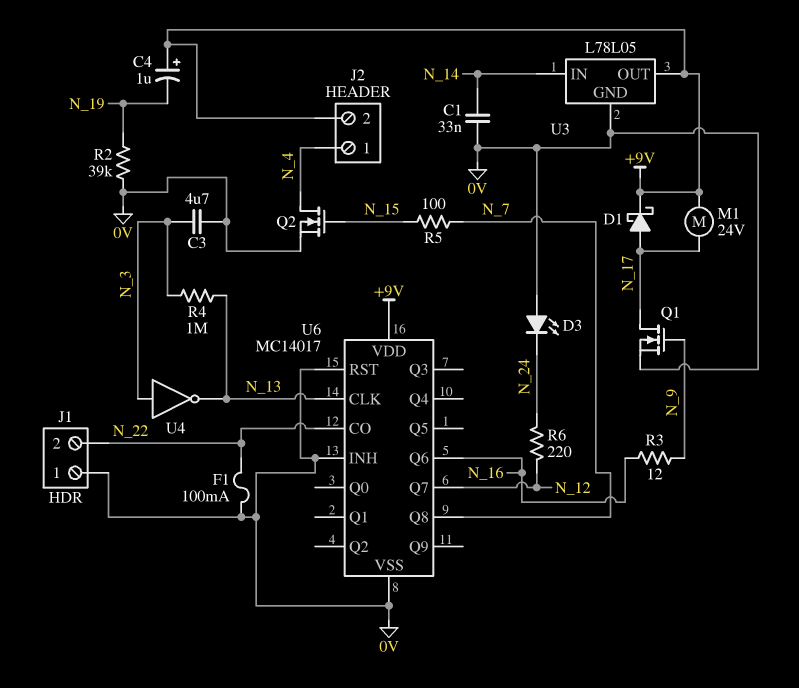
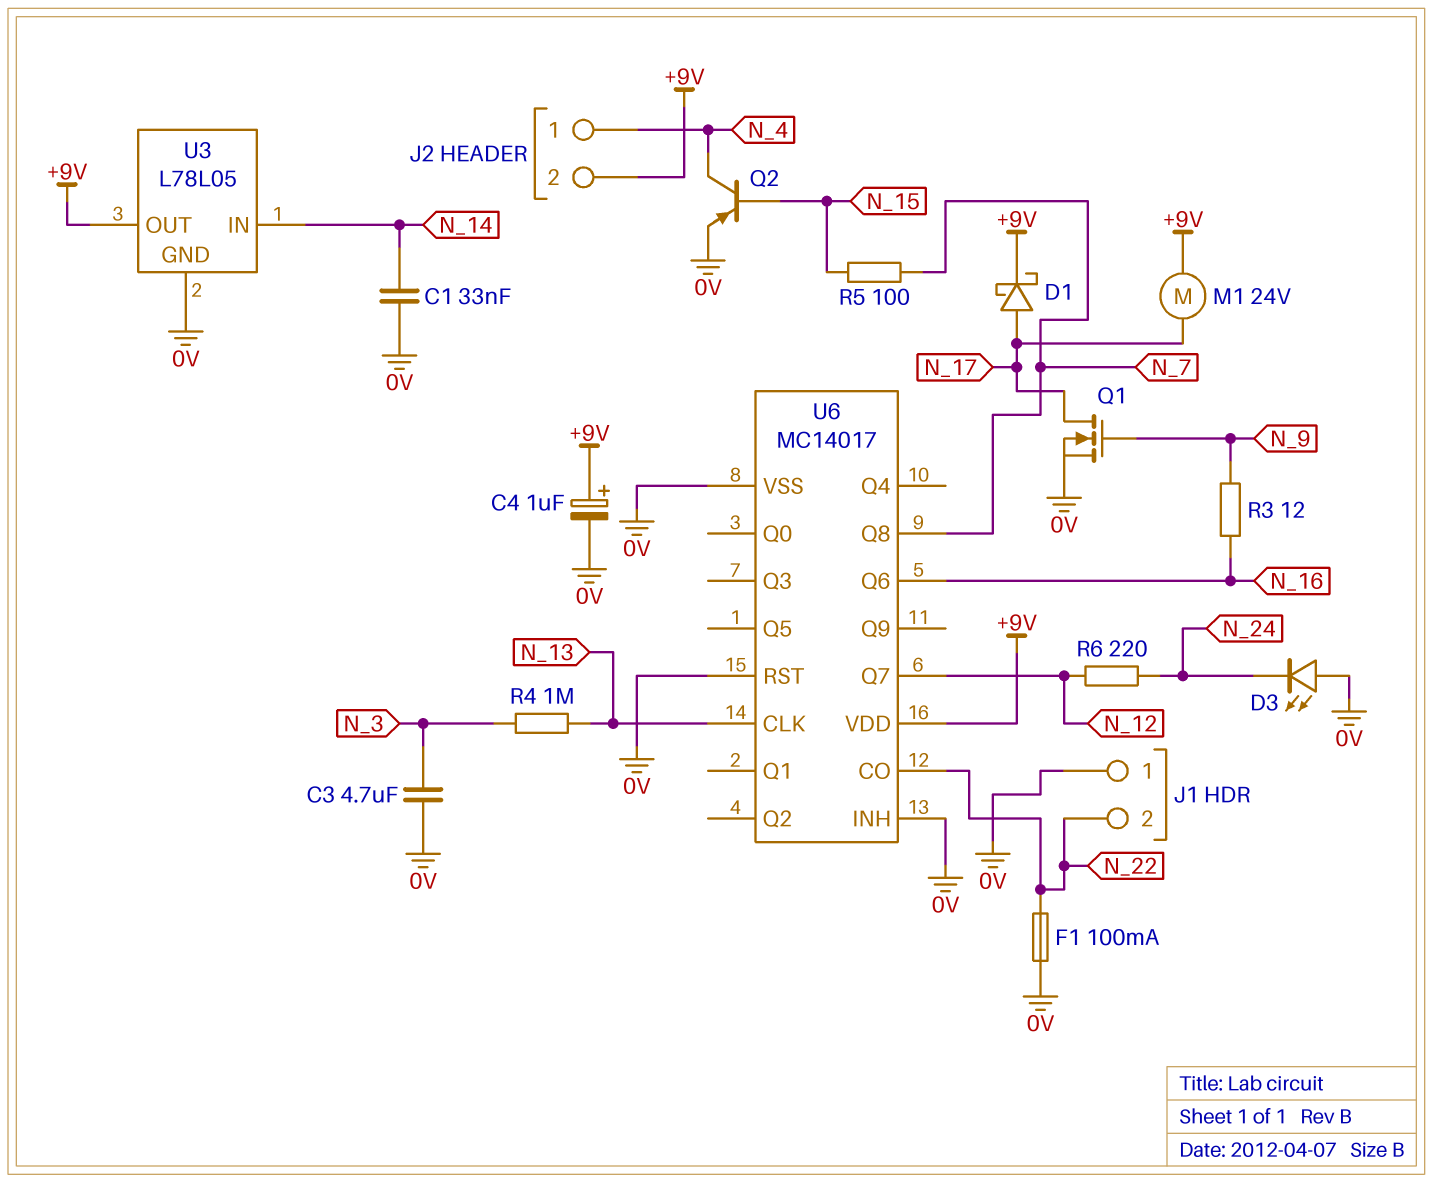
C4: 1uF (plus +9V, minus N_19) -> 1uF (plus +9V, minus 0V)
Q2: NMOS (G N_15, D N_4, S 0V) -> PNP (B N_15, C N_4, E 0V)
R2: 39k (0V, N_19) -> none
U4: NOT (in N_3, out N_13) -> none

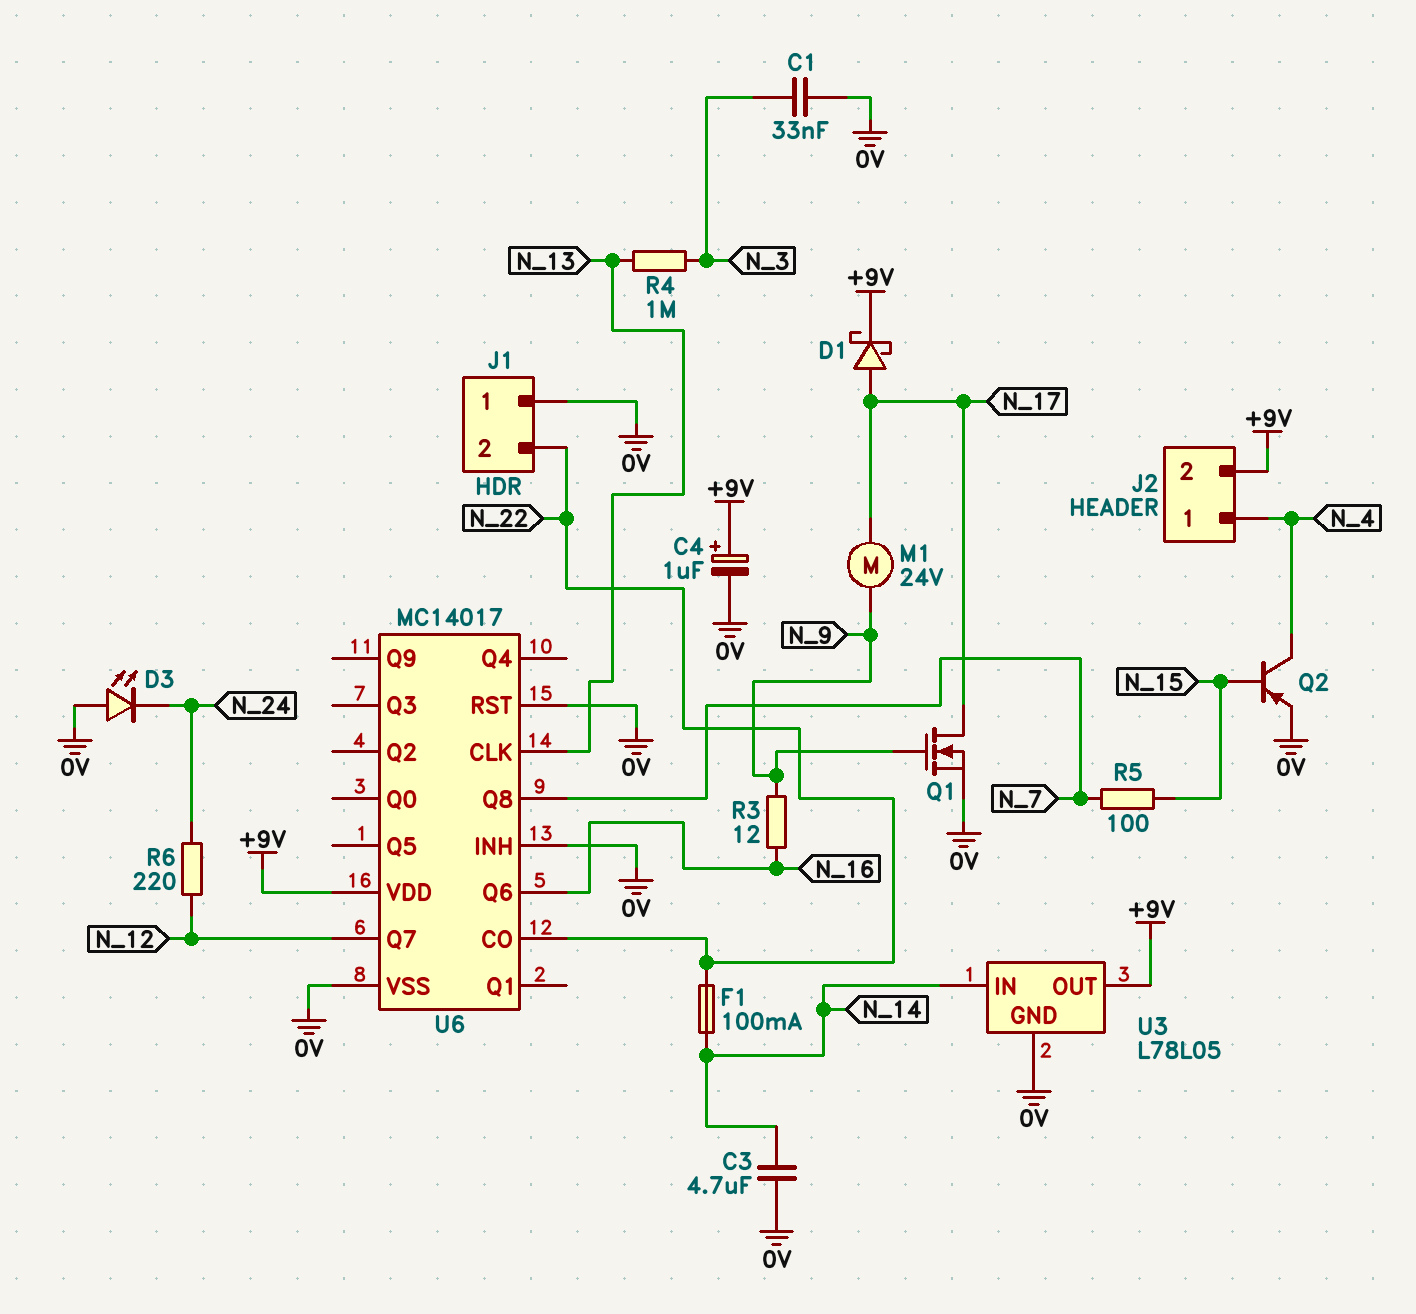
C1: 33nF (0V, N_14) -> 33nF (0V, N_3)
C3: 4.7uF (0V, N_3) -> 4.7uF (0V, N_14)
F1: 100mA (0V, N_22) -> 100mA (N_14, N_22)
M1: motor 24V (+9V, N_17) -> motor 24V (N_9, N_17)

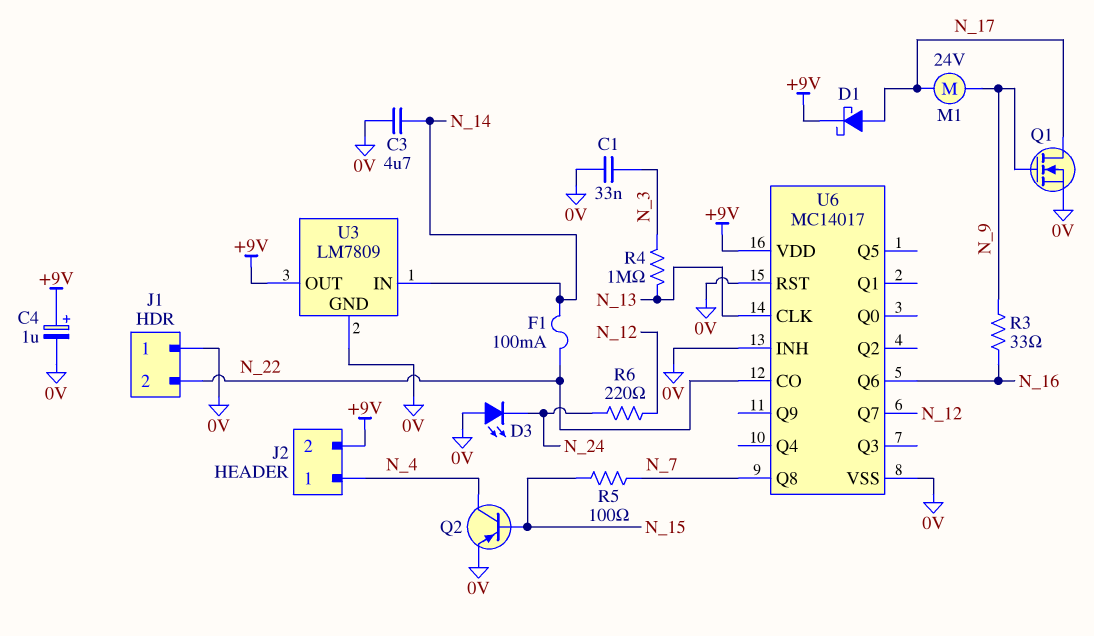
R3: 12 (N_9, N_16) -> 33 (N_9, N_16)
U3: L78L05 -> LM7809

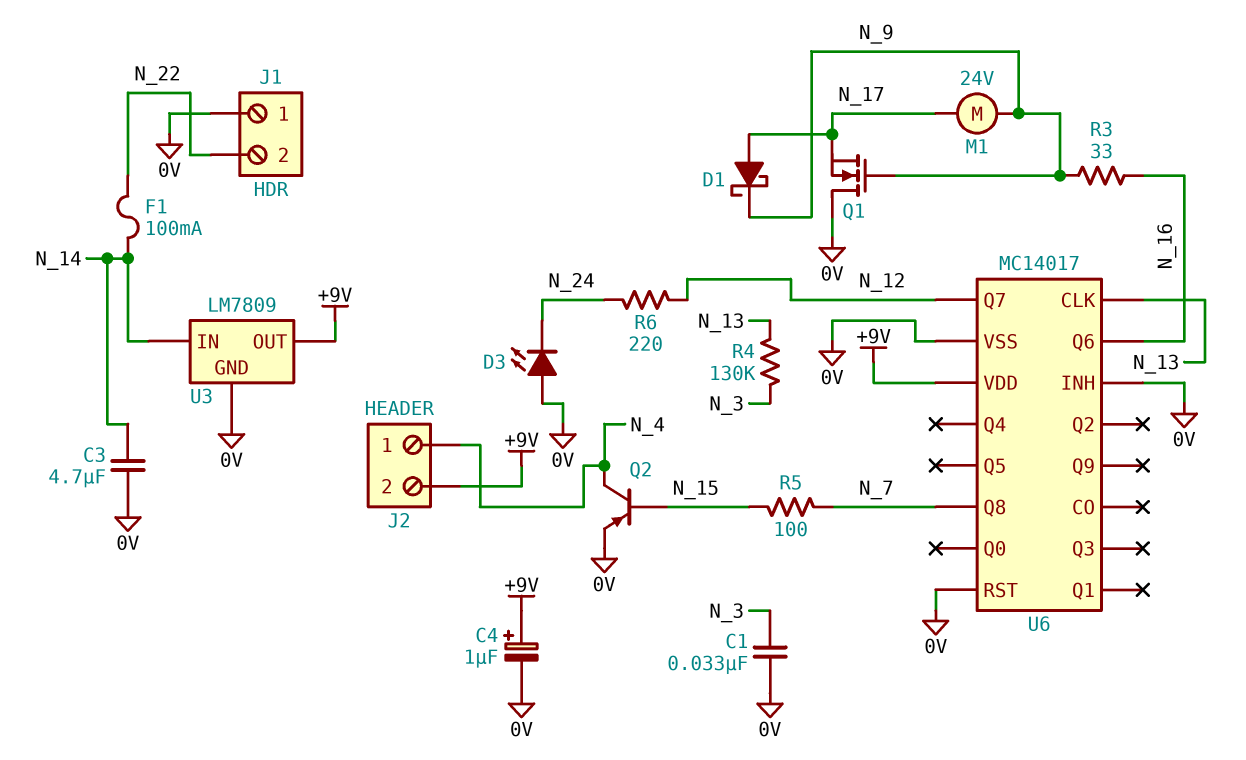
D1: schottky (A N_17, K +9V) -> schottky (A N_17, K N_9)
Q1: NMOS (G N_9, D N_17, S 0V) -> NMOS (G N_9, D 0V, S N_17)
R4: 1M (N_3, N_13) -> 130k (N_3, N_13)
U6 pin CO: N_22 -> none

